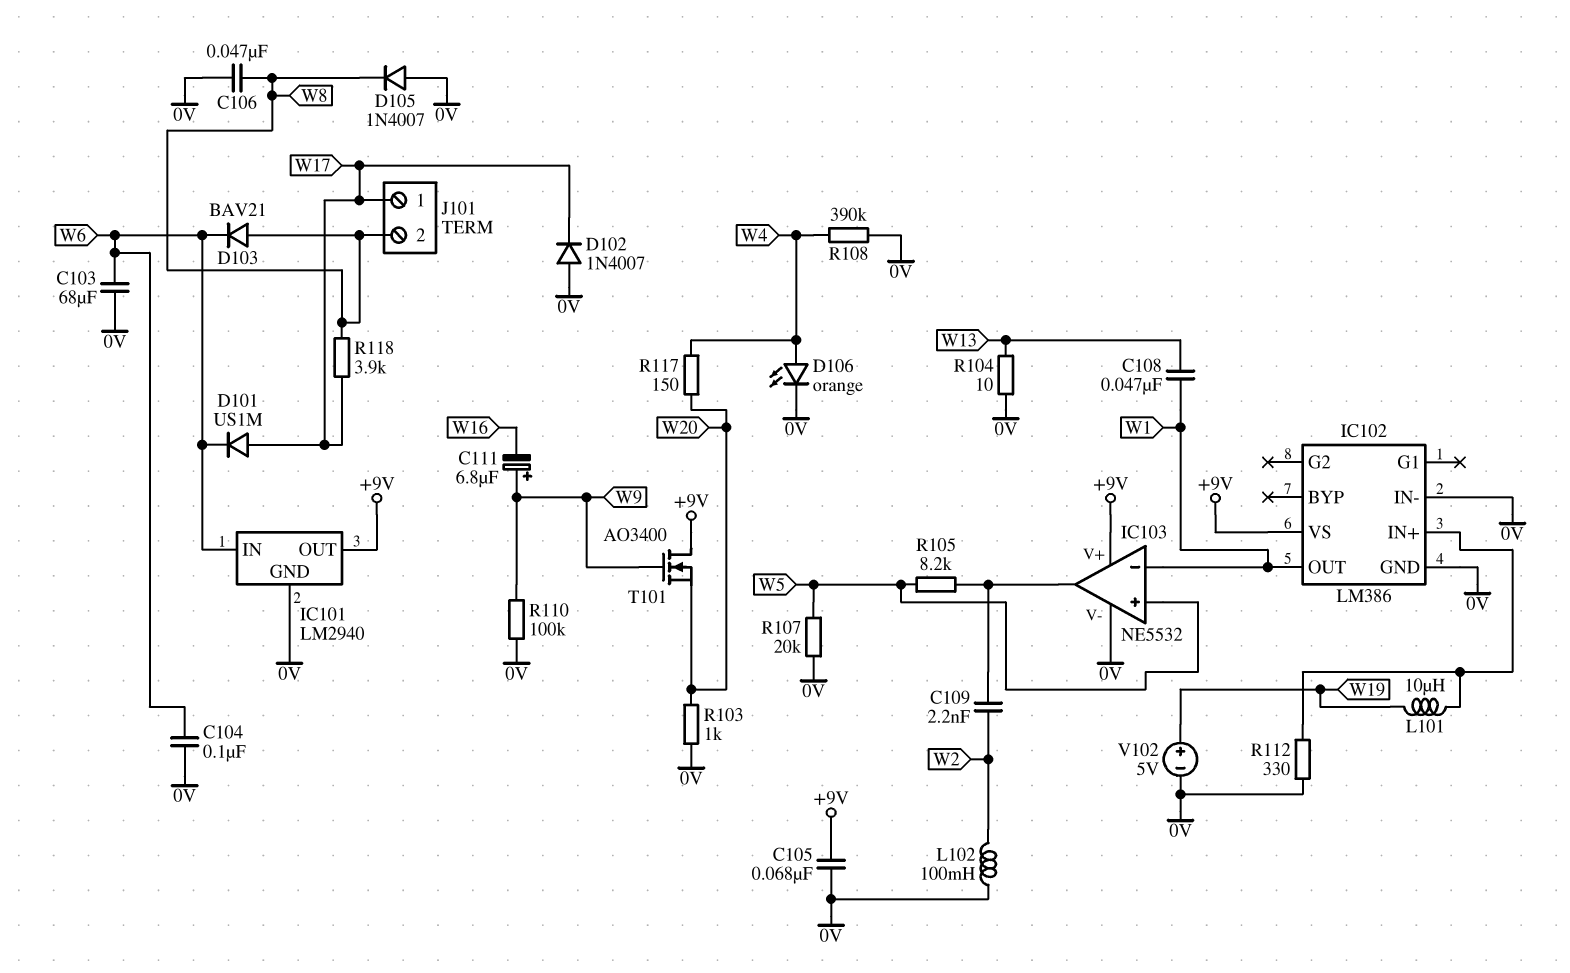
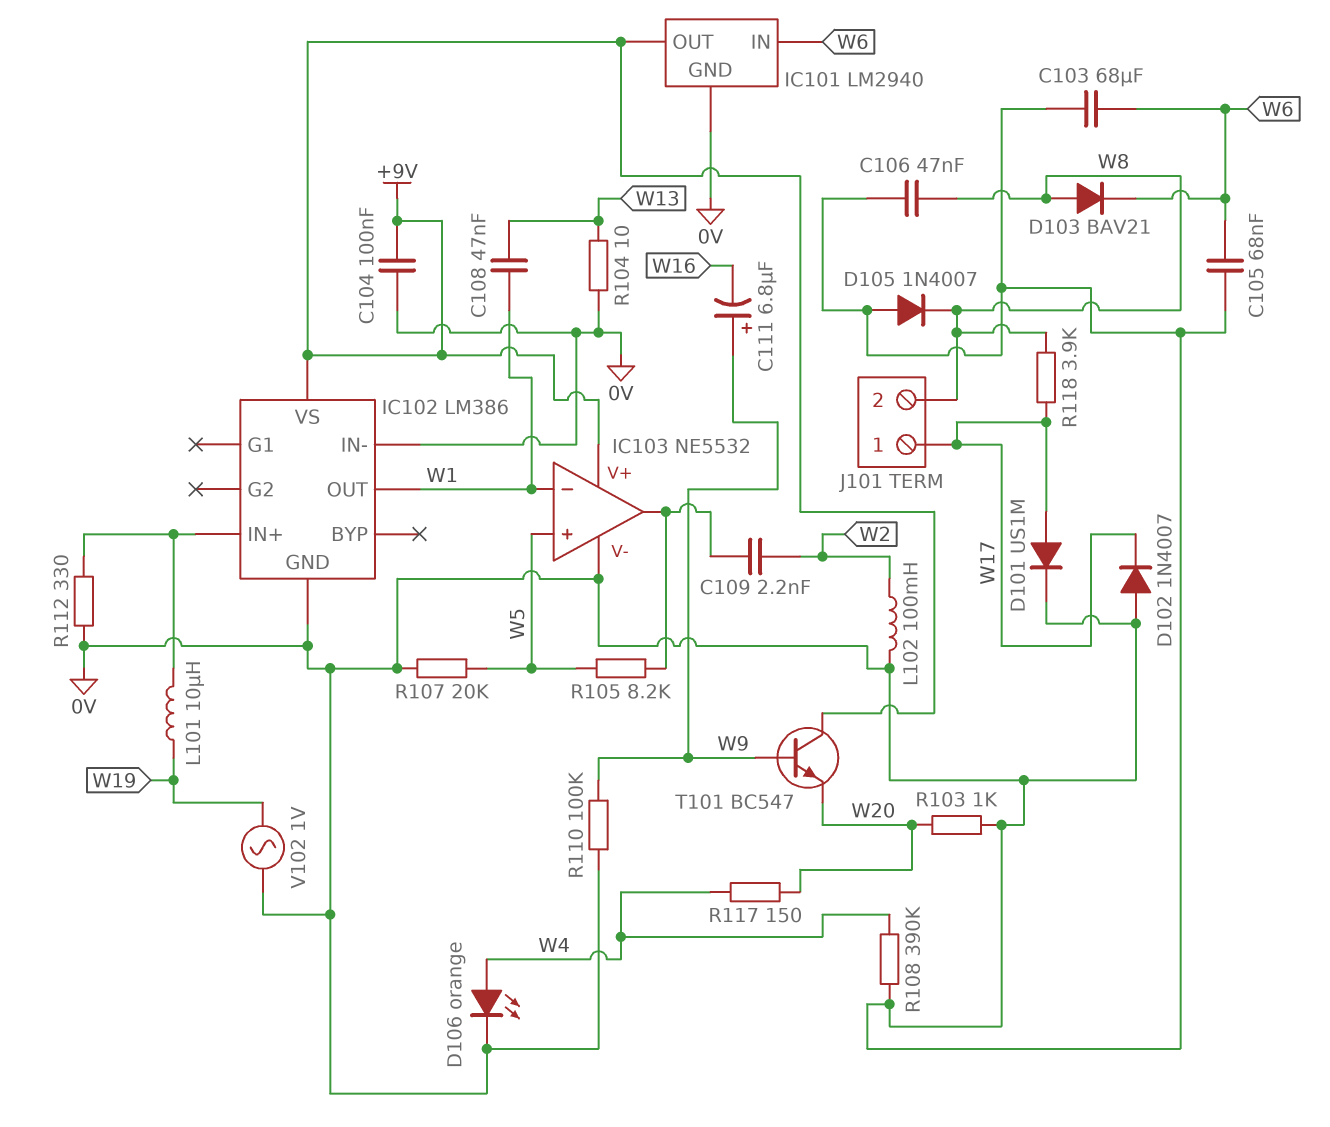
C104: 100nF (0V, W6) -> 100nF (+9V, 0V)
C105: 68nF (+9V, 0V) -> 68nF (0V, W6)
D101: diode US1M (A W17, K W6) -> diode US1M (A W17, K 0V)
T101: NMOS AO3400 (G W9, D +9V, S W20) -> NPN BC547 (B W9, C +9V, E W20)
V102: 5V (plus W19, minus 0V) -> AC 1V (0V, W19)

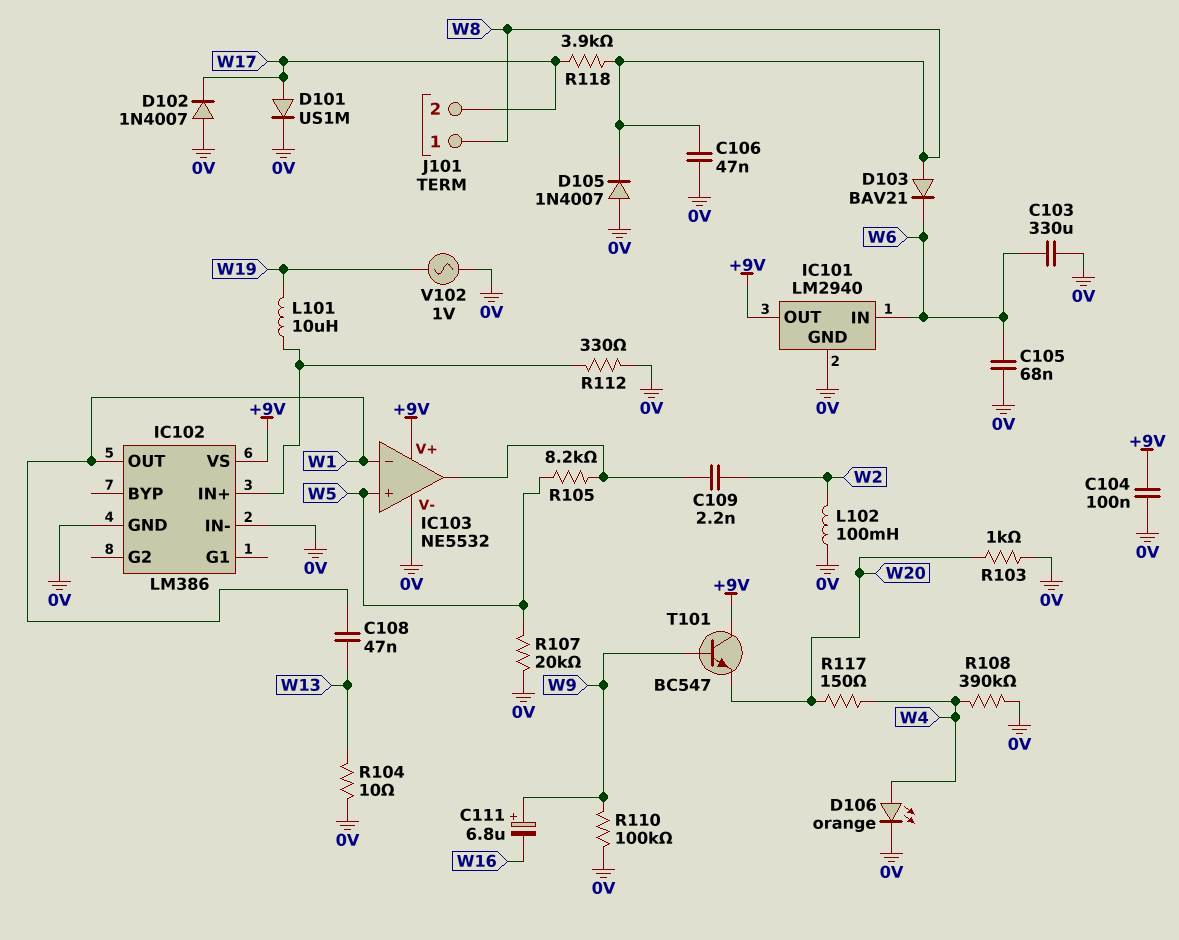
C103: 68uF (0V, W6) -> 330uF (0V, W6)
J101 pin 1: W17 -> W8
J101 pin 2: W8 -> W17

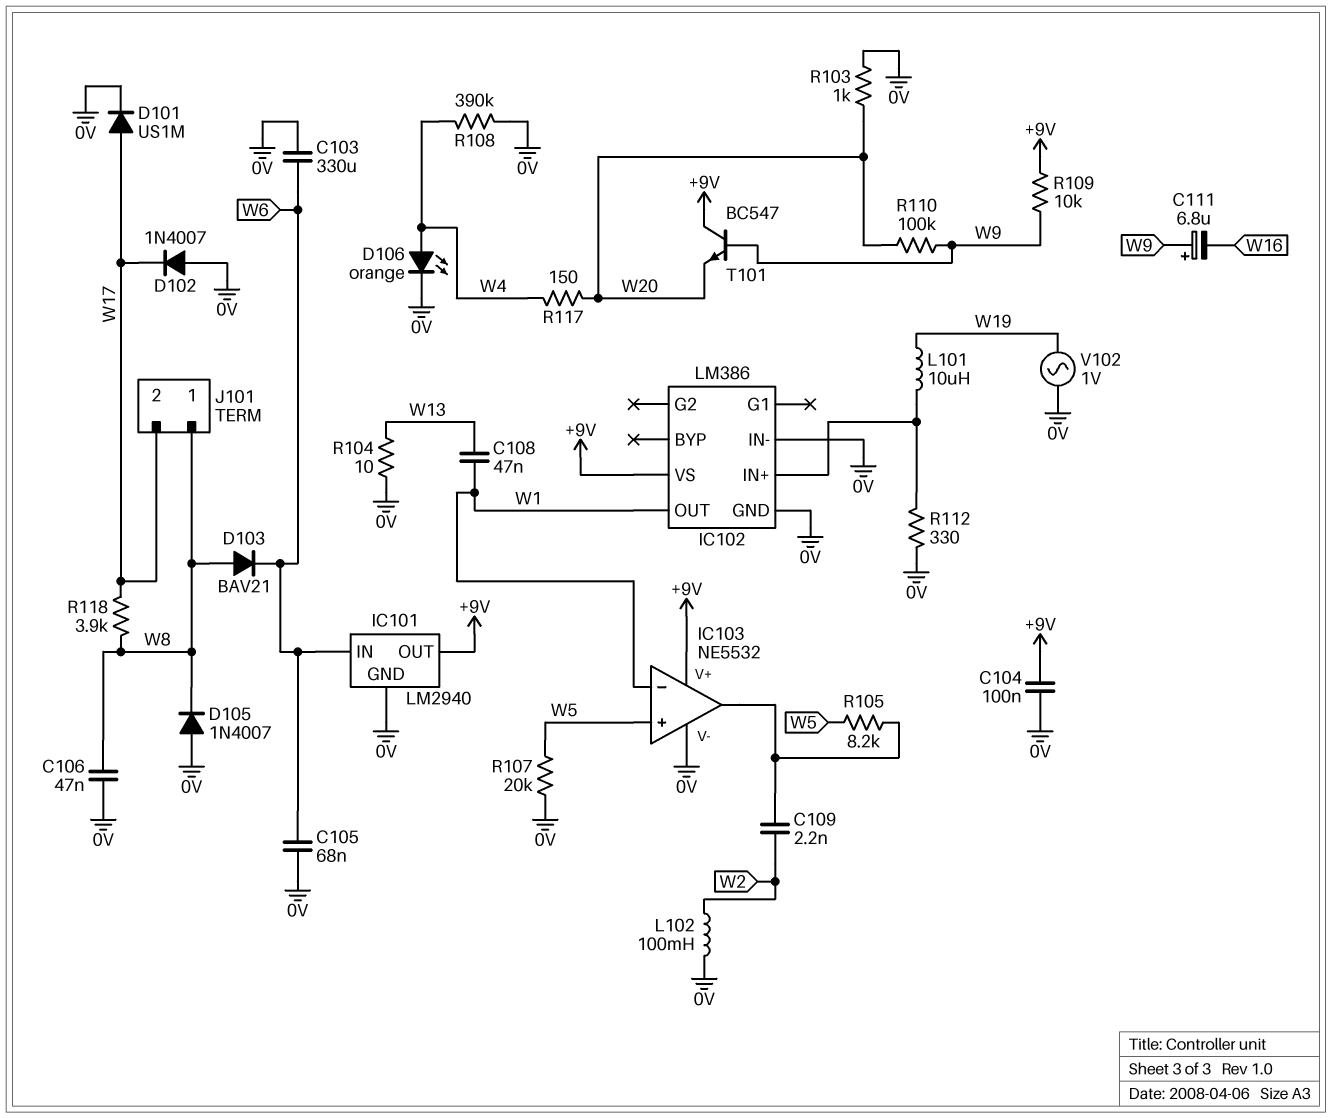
R109: none -> 10k (+9V, W9)
R110: 100k (0V, W9) -> 100k (W9, W20)

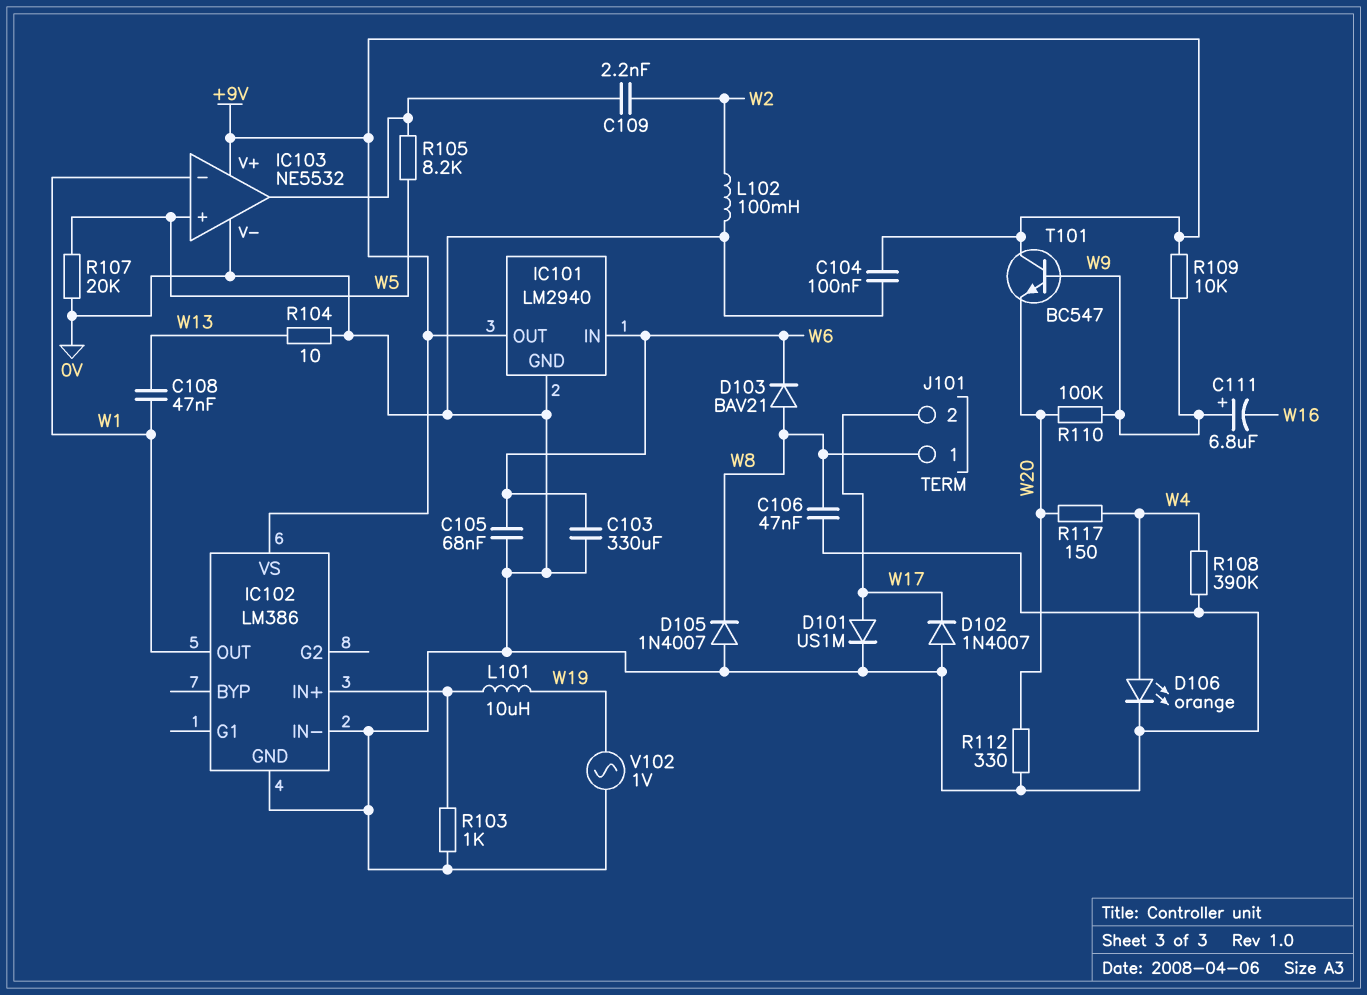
R103: 1k (0V, W20) -> 1k (0V, IC102/IN+)
R112: 330 (0V, IC102/IN+) -> 330 (0V, W20)
R118: 3.9k (W8, W17) -> none

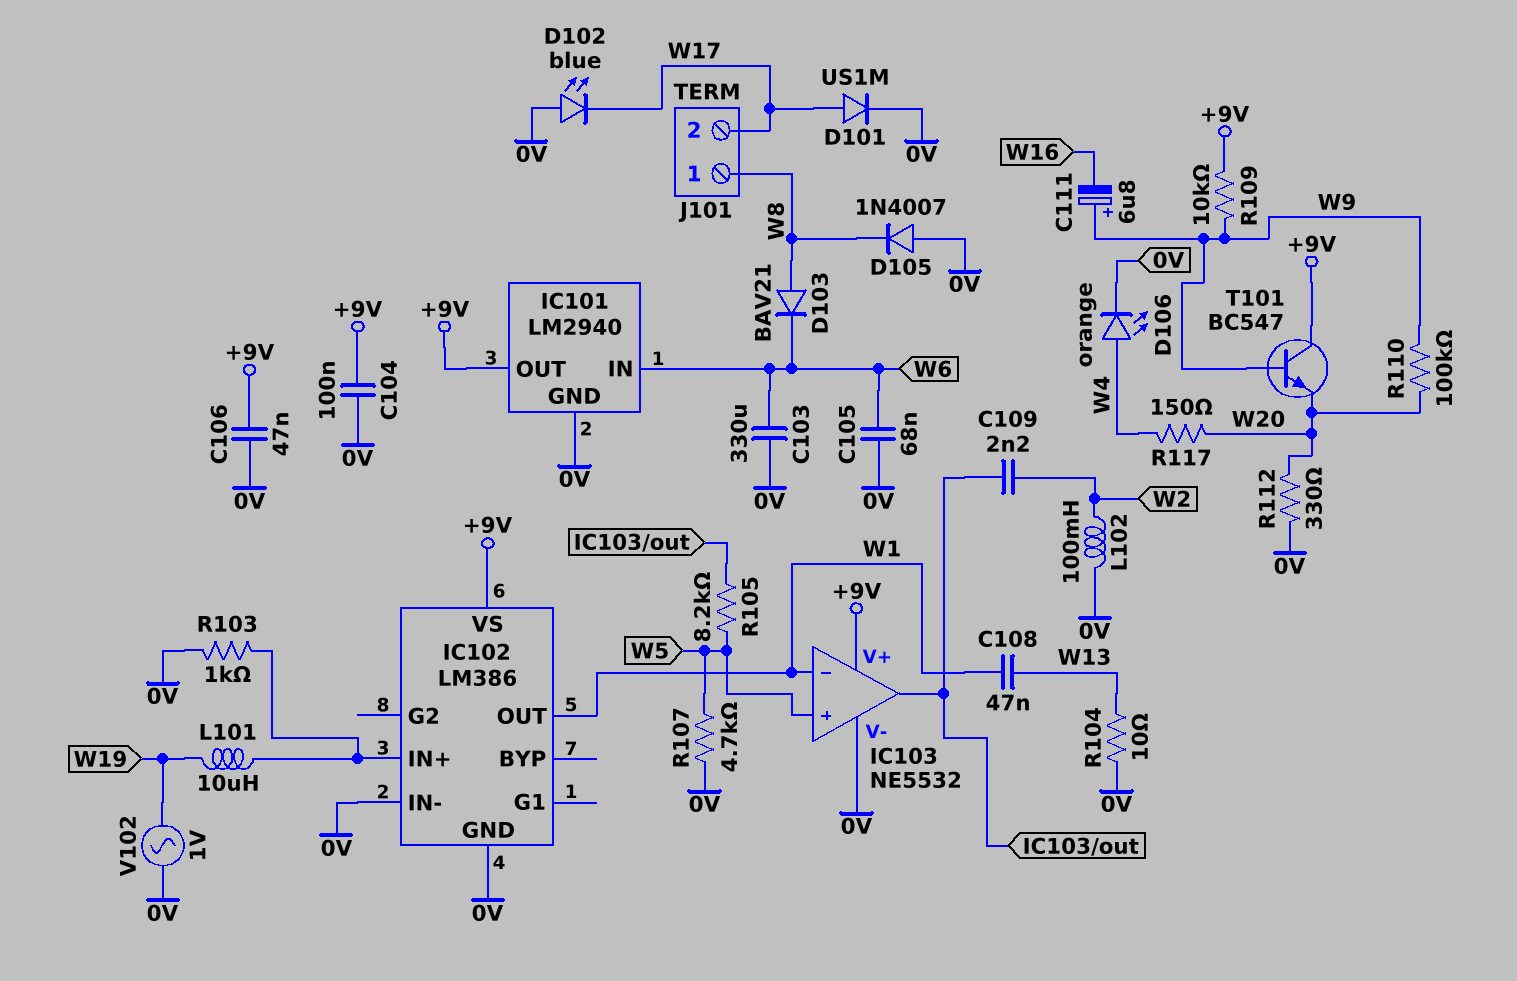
C106: 47nF (0V, W8) -> 47nF (+9V, 0V)
D102: diode 1N4007 (A 0V, K W17) -> LED blue (A 0V, K W17)
R107: 20k (0V, W5) -> 4.7k (0V, W5)
R108: 390k (0V, W4) -> none

